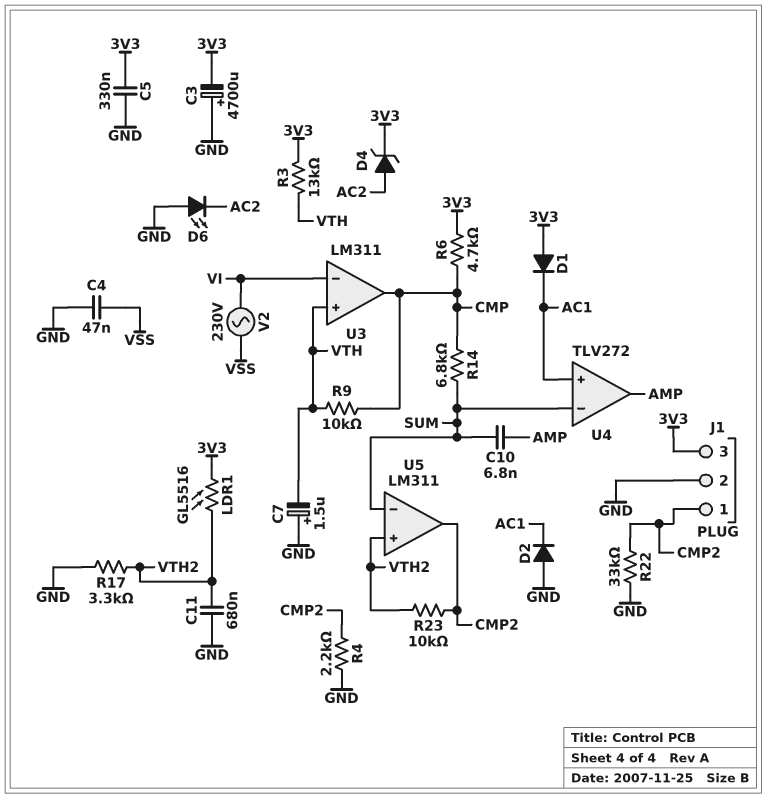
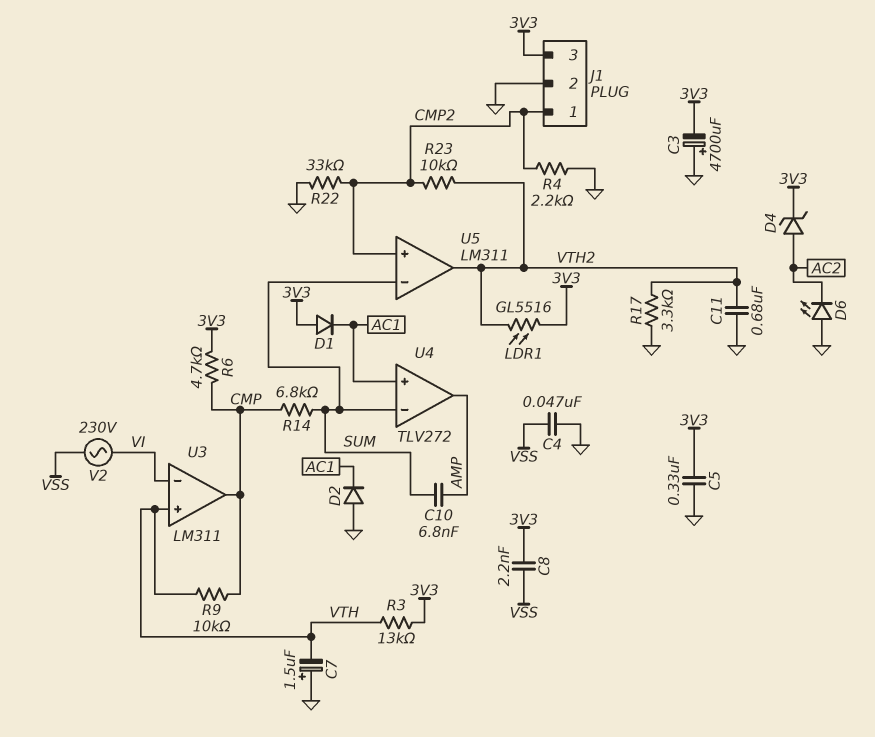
C8: none -> 2.2nF (3V3, VSS)
U5 pin in+: VTH2 -> CMP2
U5 pin out: CMP2 -> VTH2

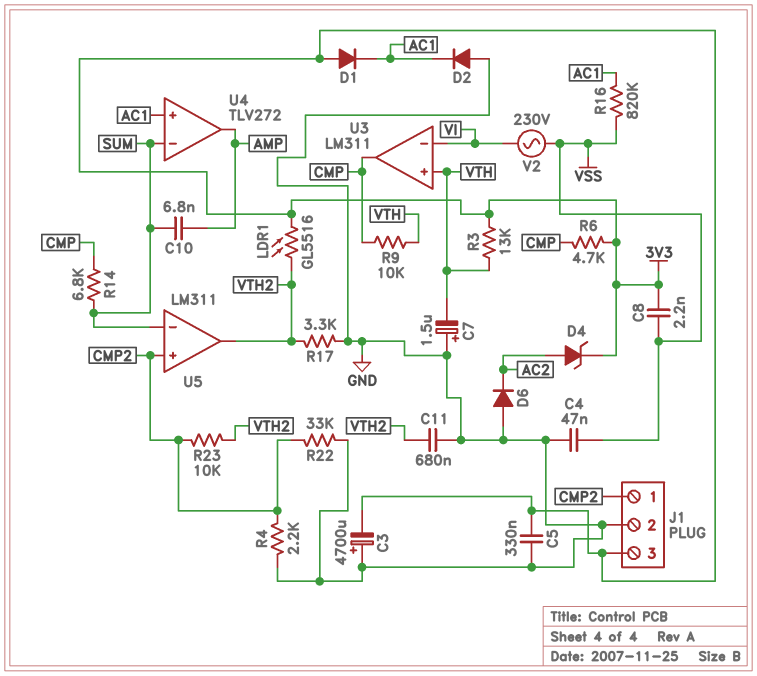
D6: LED (A GND, K AC2) -> diode (A GND, K AC2)
R16: none -> 820k (AC1, VSS)

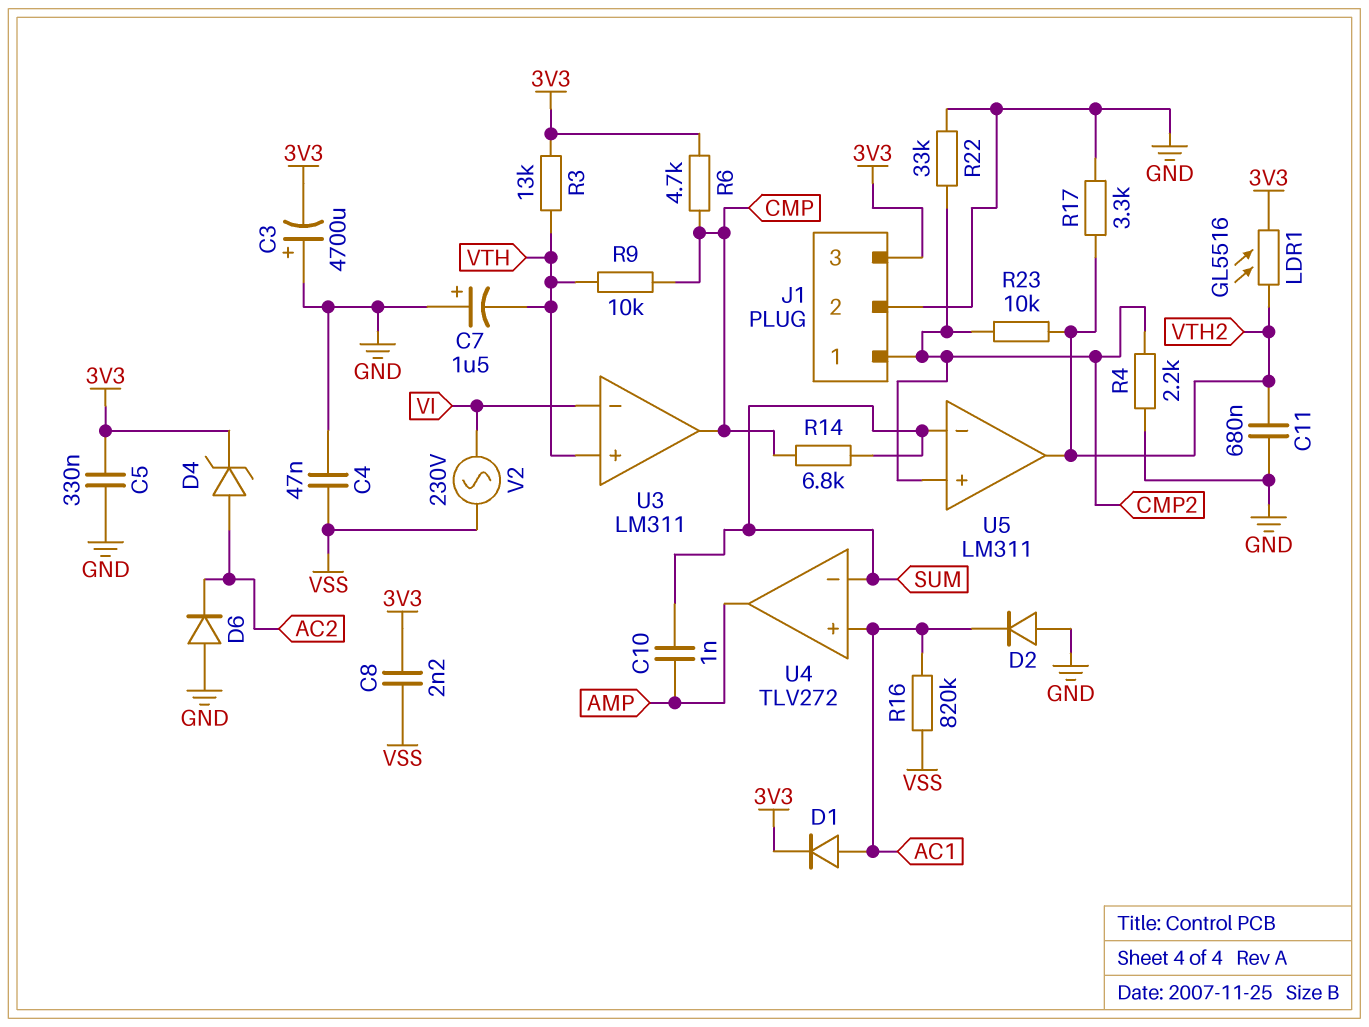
C10: 6.8nF (AMP, SUM) -> 1nF (AMP, SUM)
D1: diode (A 3V3, K AC1) -> diode (A AC1, K 3V3)

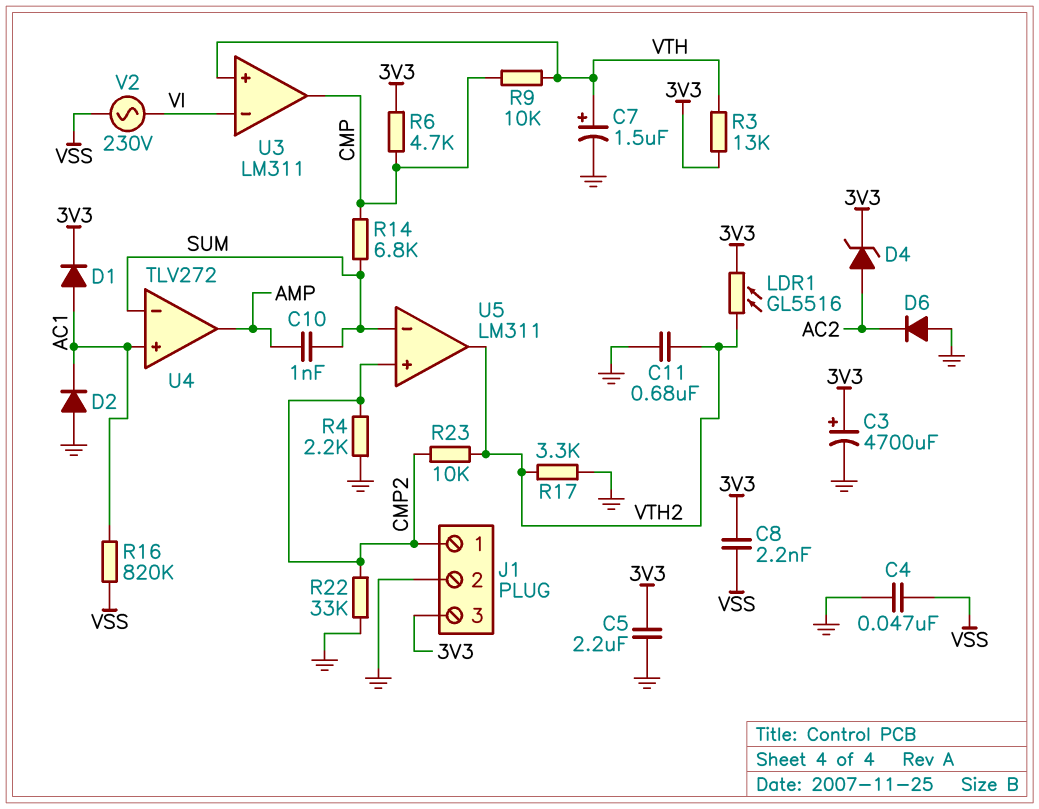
C3: 4700uF (plus GND, minus 3V3) -> 4700uF (plus 3V3, minus GND)
C5: 330nF (3V3, GND) -> 2.2uF (3V3, GND)
C7: 1.5uF (plus GND, minus VTH) -> 1.5uF (plus VTH, minus GND)

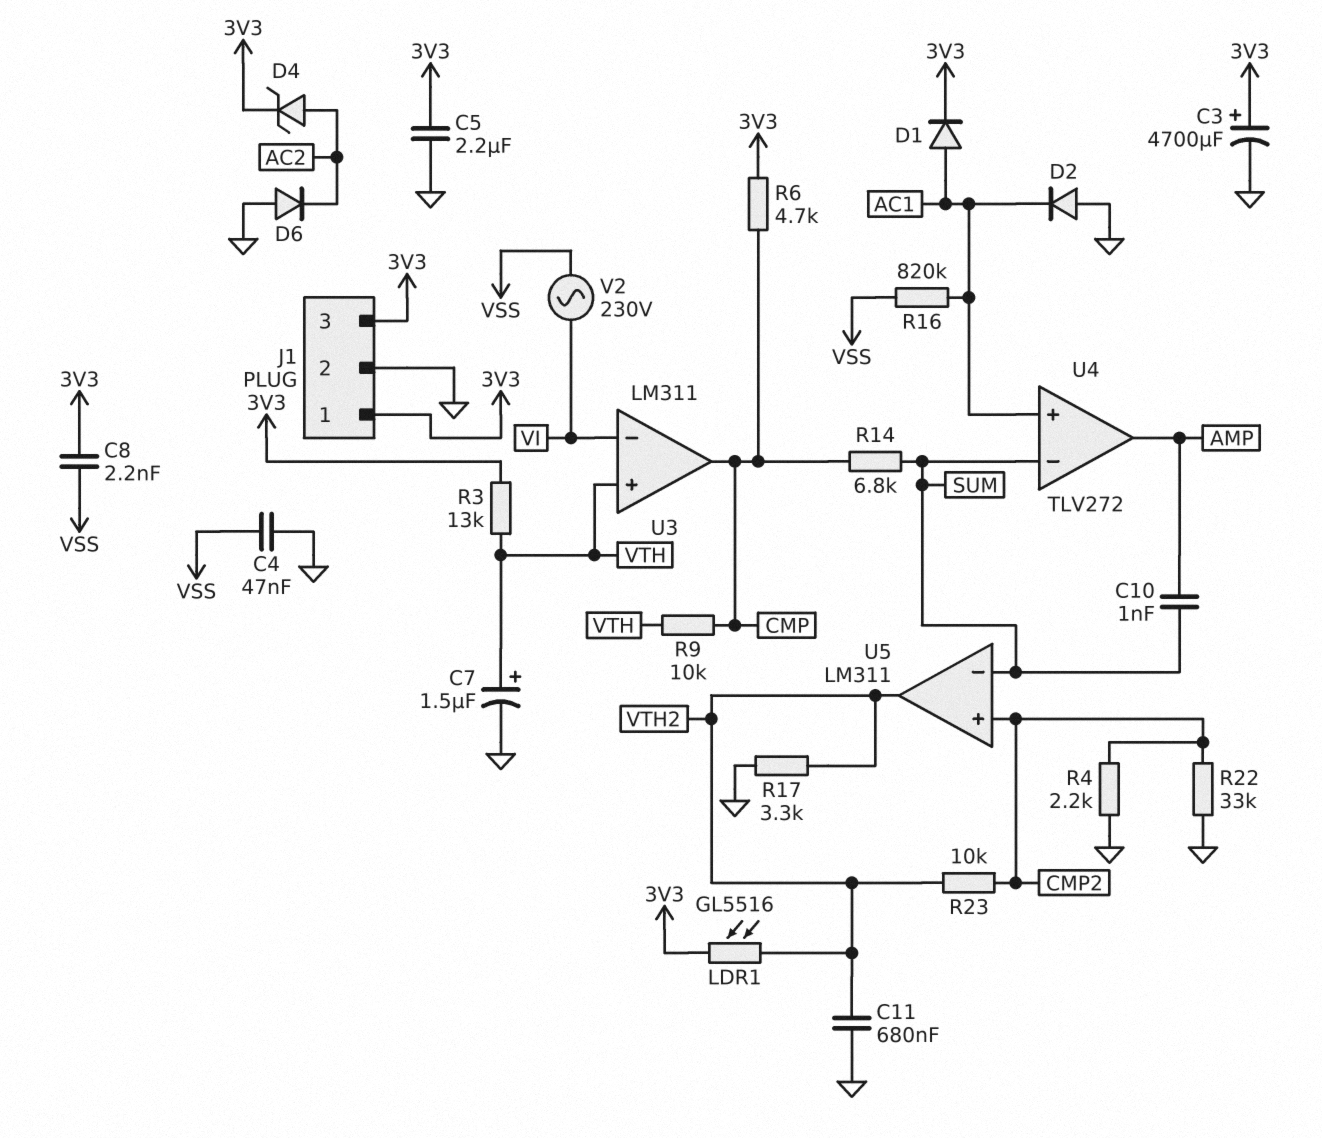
J1 pin 1: CMP2 -> 3V3

